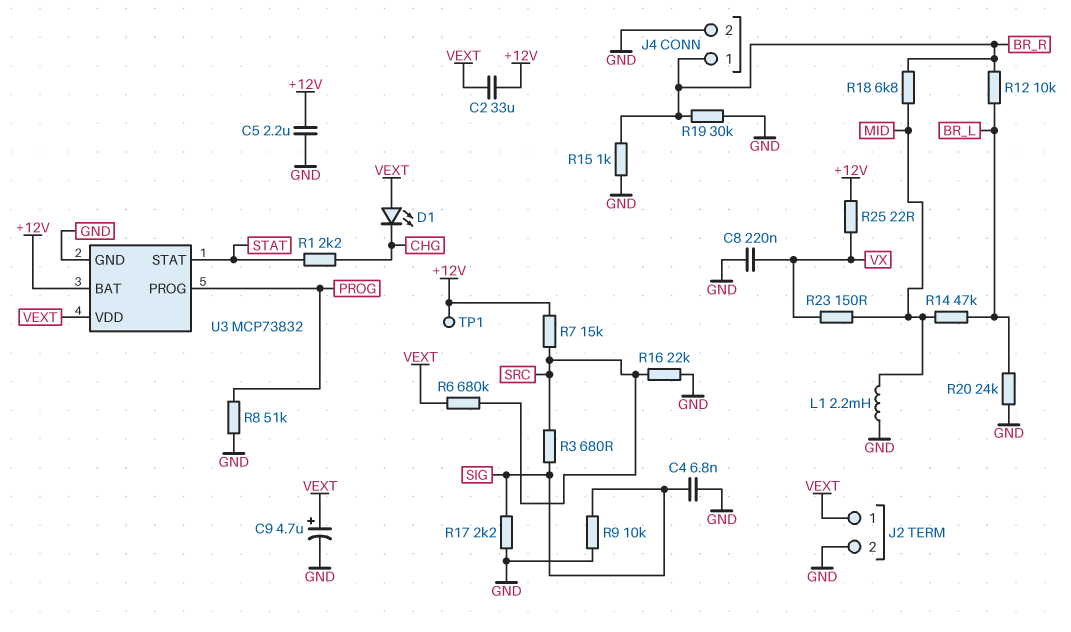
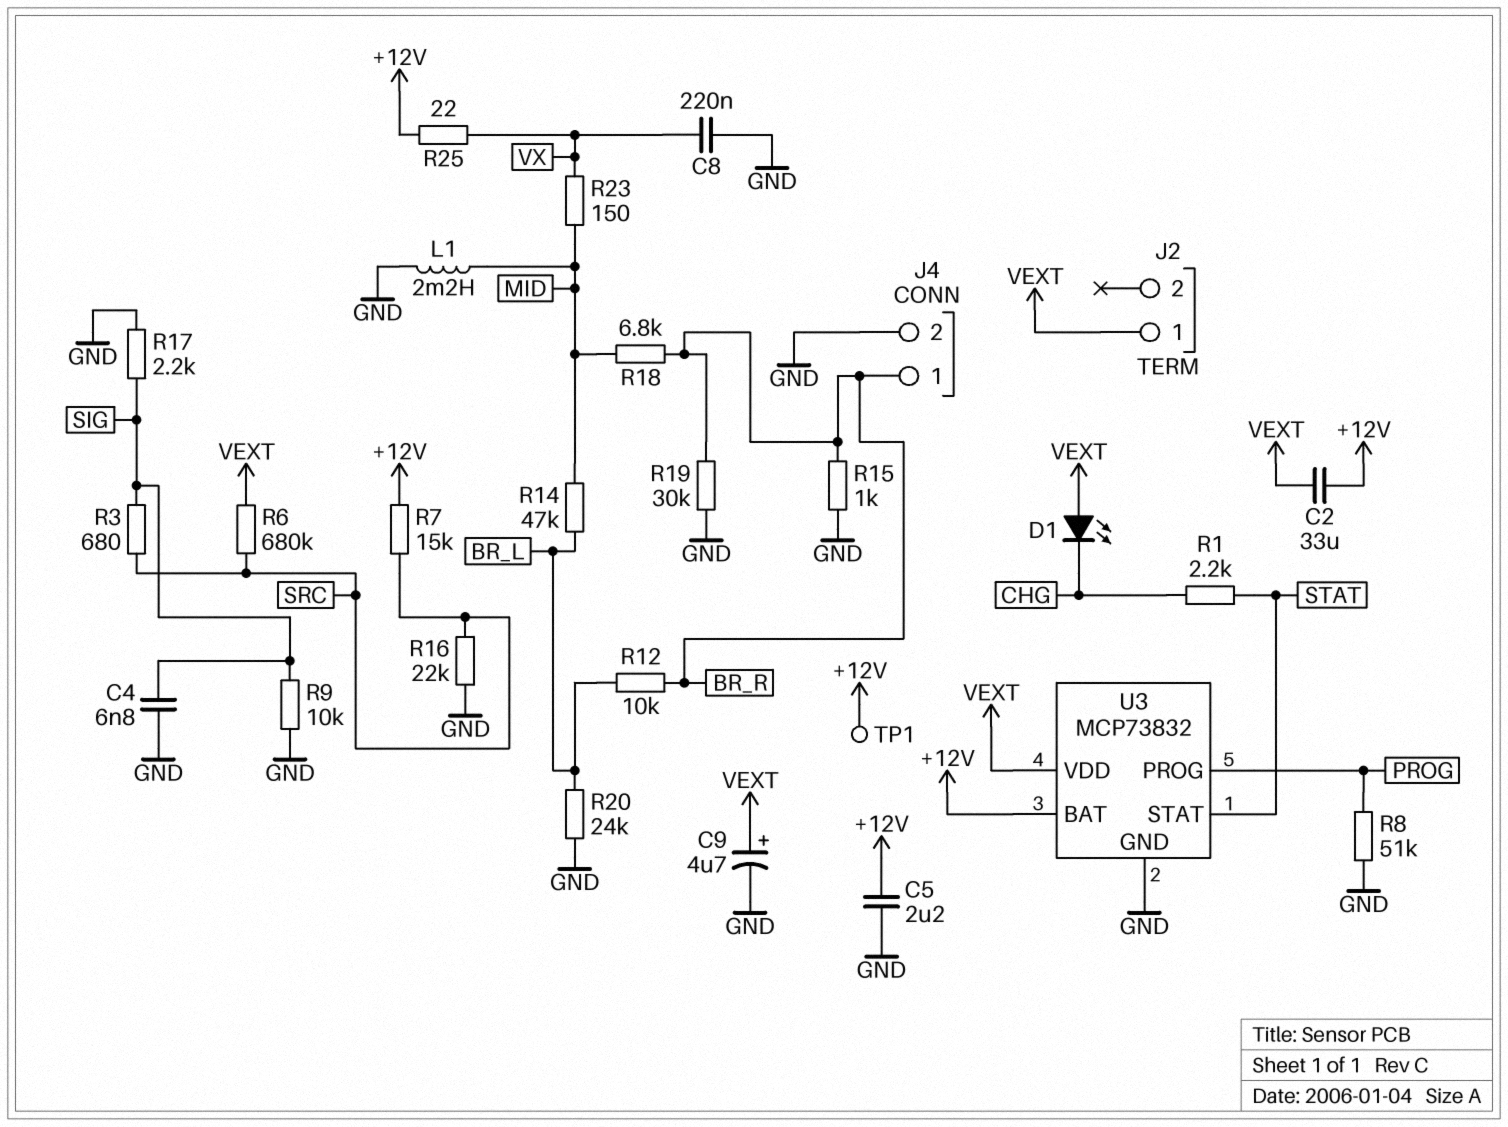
J2 pin 2: GND -> none

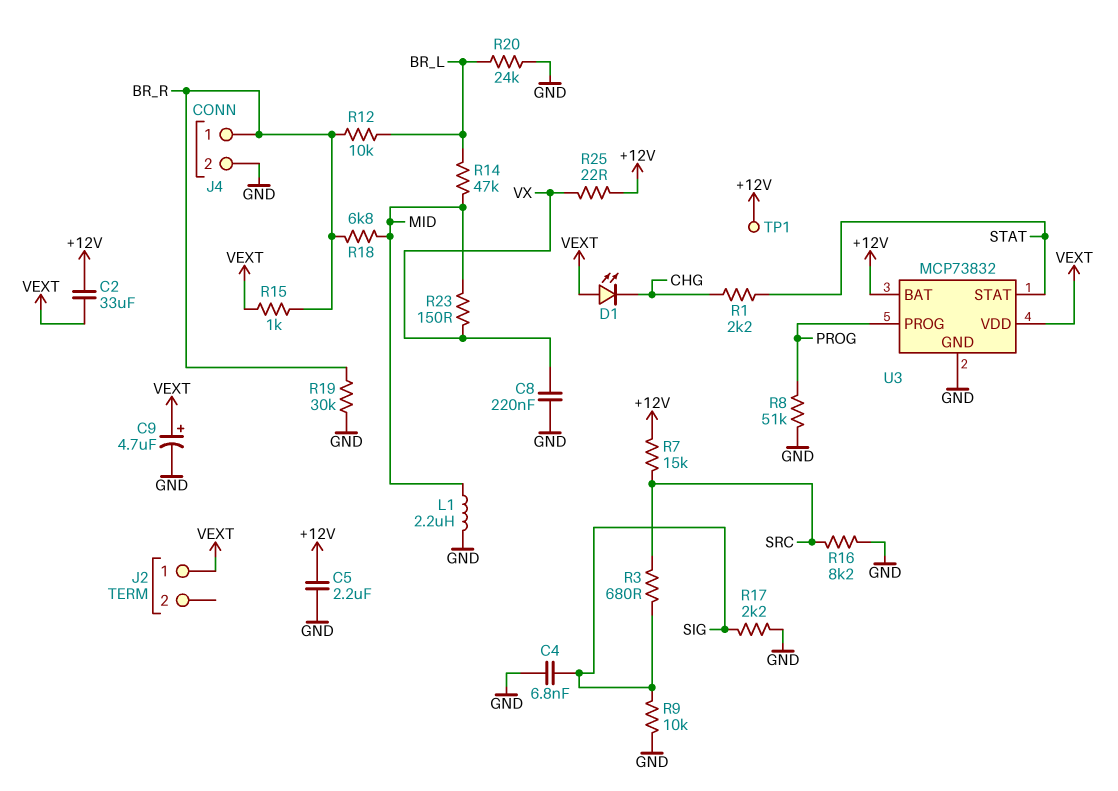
L1: 2.2mH (GND, MID) -> 2.2uH (GND, MID)
R6: 680k (SRC, VEXT) -> none
R15: 1k (BR_R, GND) -> 1k (BR_R, VEXT)
R16: 22k (GND, SRC) -> 8.2k (GND, SRC)

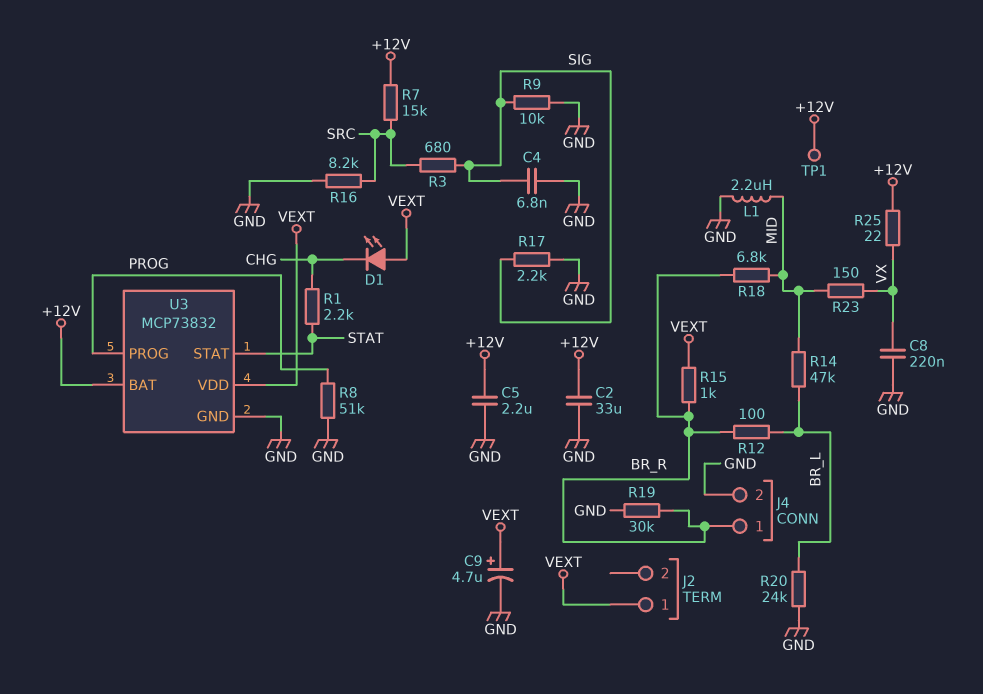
C2: 33uF (+12V, VEXT) -> 33uF (+12V, GND)
R12: 10k (BR_L, BR_R) -> 100 (BR_L, BR_R)

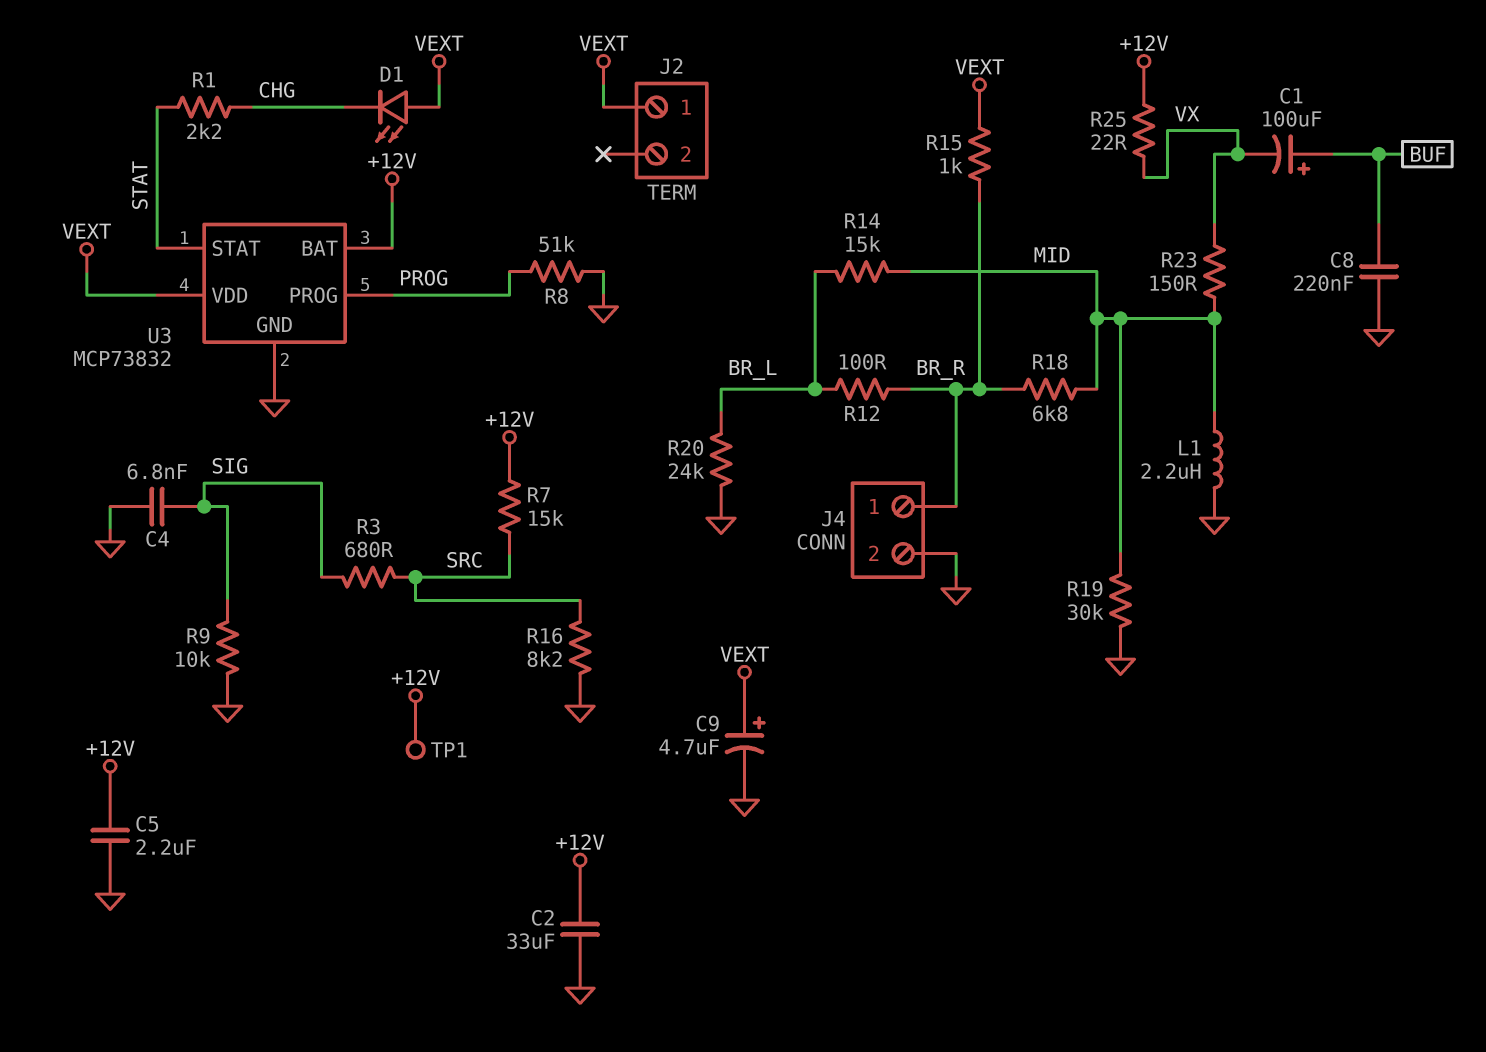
C1: none -> 100uF (plus BUF, minus VX)
C8: 220nF (GND, VX) -> 220nF (BUF, GND)
R14: 47k (BR_L, MID) -> 15k (BR_L, MID)
R17: 2.2k (GND, SIG) -> none
R19: 30k (BR_R, GND) -> 30k (GND, MID)

